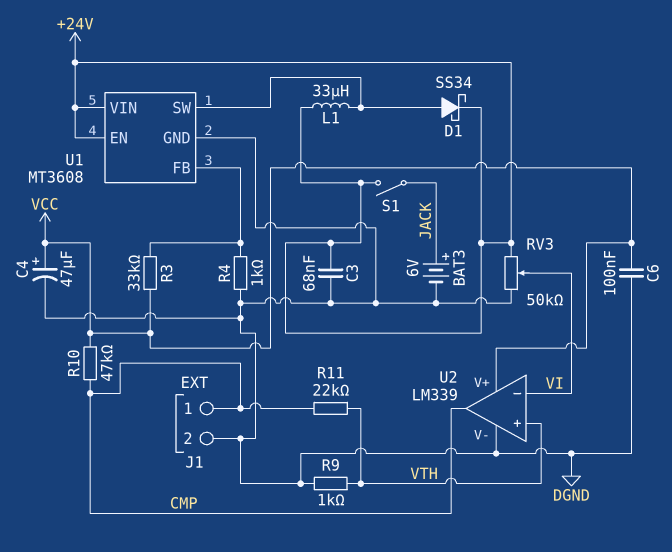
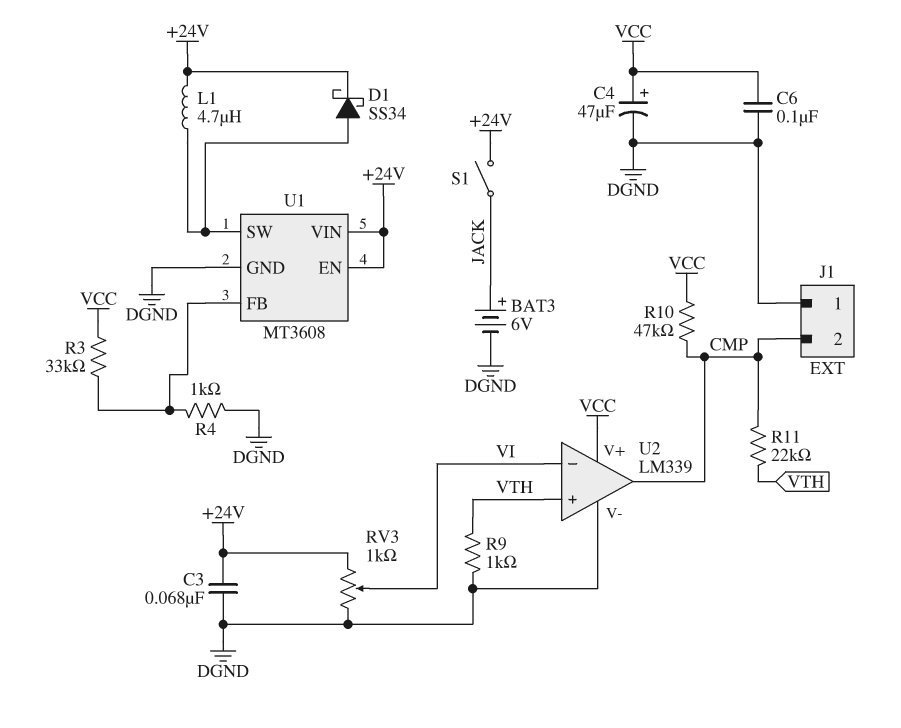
J1 pin 1: CMP -> DGND
J1 pin 2: DGND -> CMP
L1: 33uH (+24V, U1/SW) -> 4.7uH (+24V, U1/SW)
RV3: 50k (+24V, DGND, wiper VI) -> 1k (+24V, DGND, wiper VI)

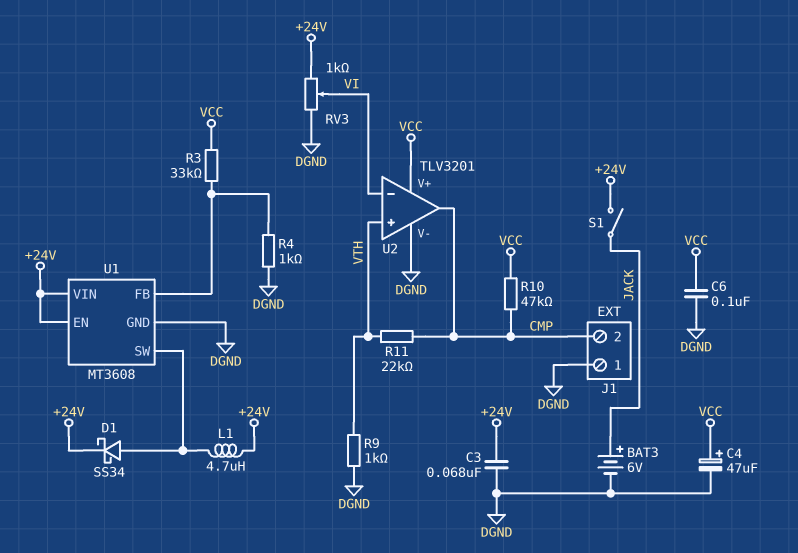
U2: LM339 -> TLV3201

